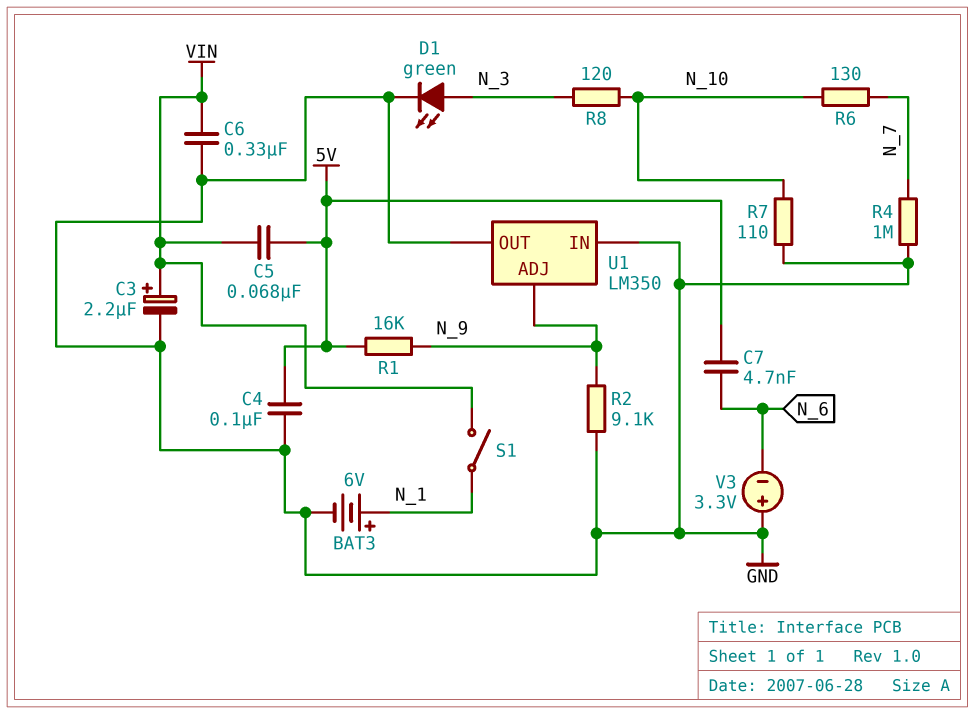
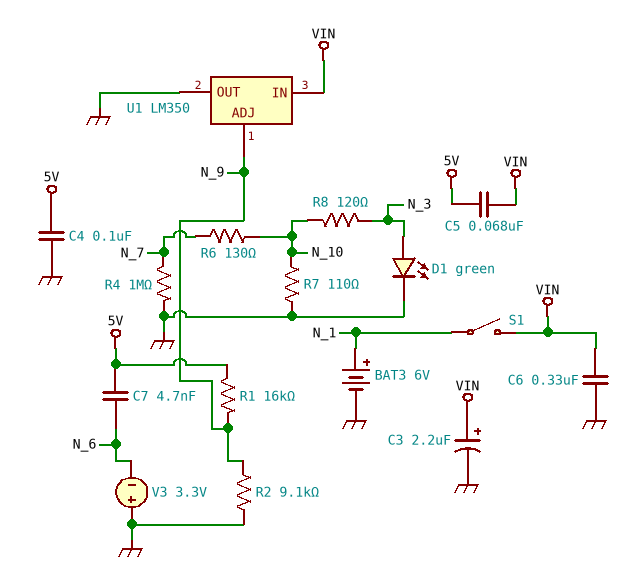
U1 pin IN: GND -> VIN

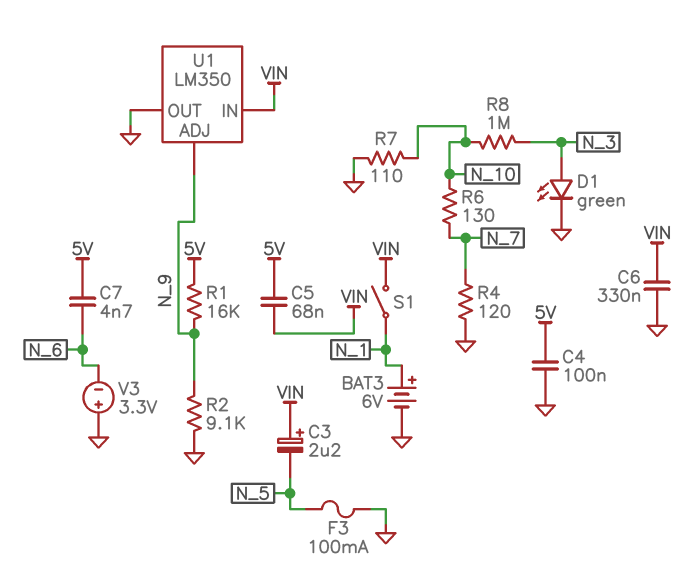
C3: 2.2uF (plus VIN, minus GND) -> 2.2uF (plus VIN, minus N_5)
F3: none -> 100mA (GND, N_5)
R4: 1M (GND, N_7) -> 120 (GND, N_7)
R8: 120 (N_3, N_10) -> 1M (N_3, N_10)

